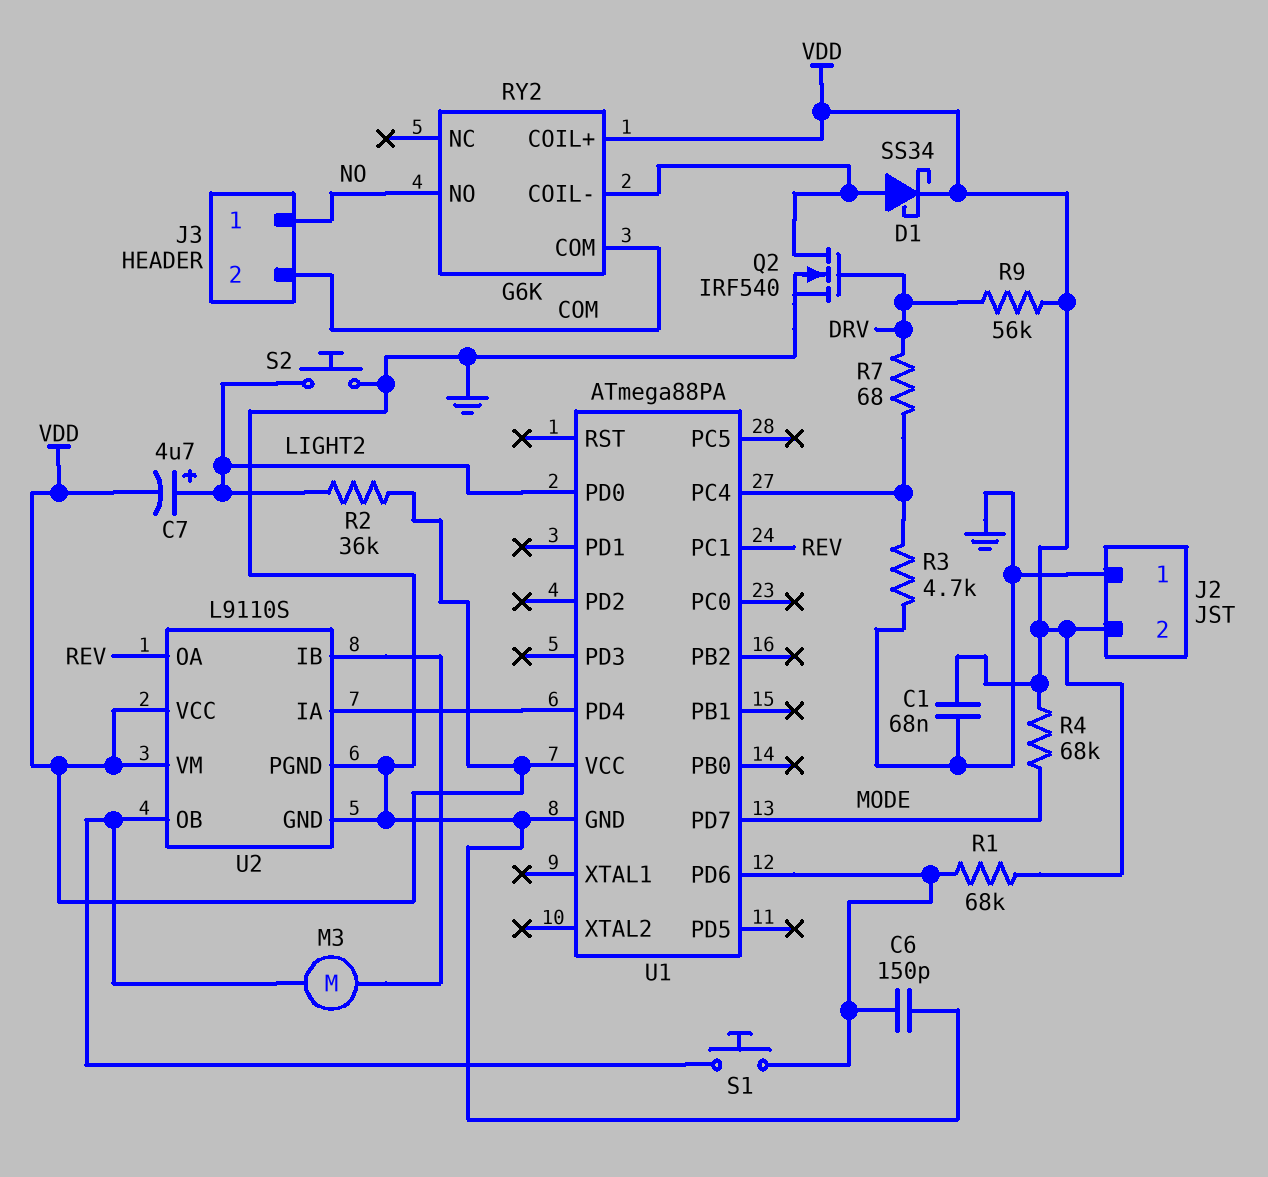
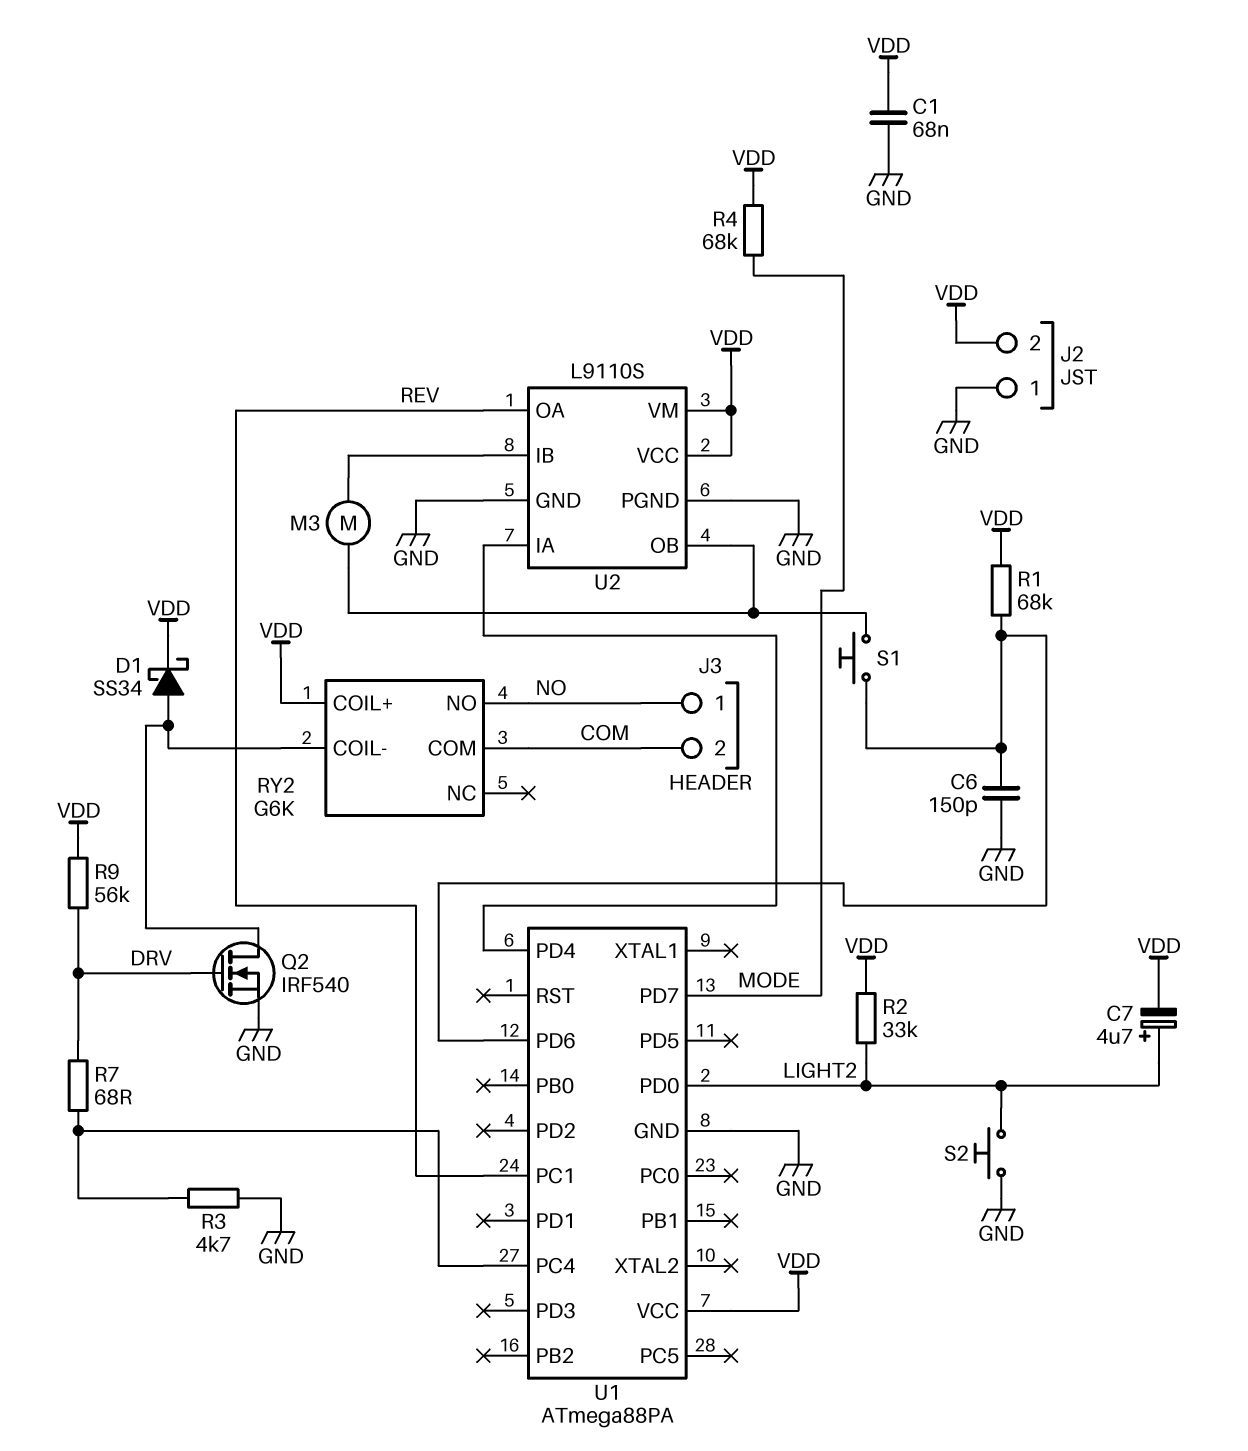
R2: 36k (LIGHT2, VDD) -> 33k (LIGHT2, VDD)

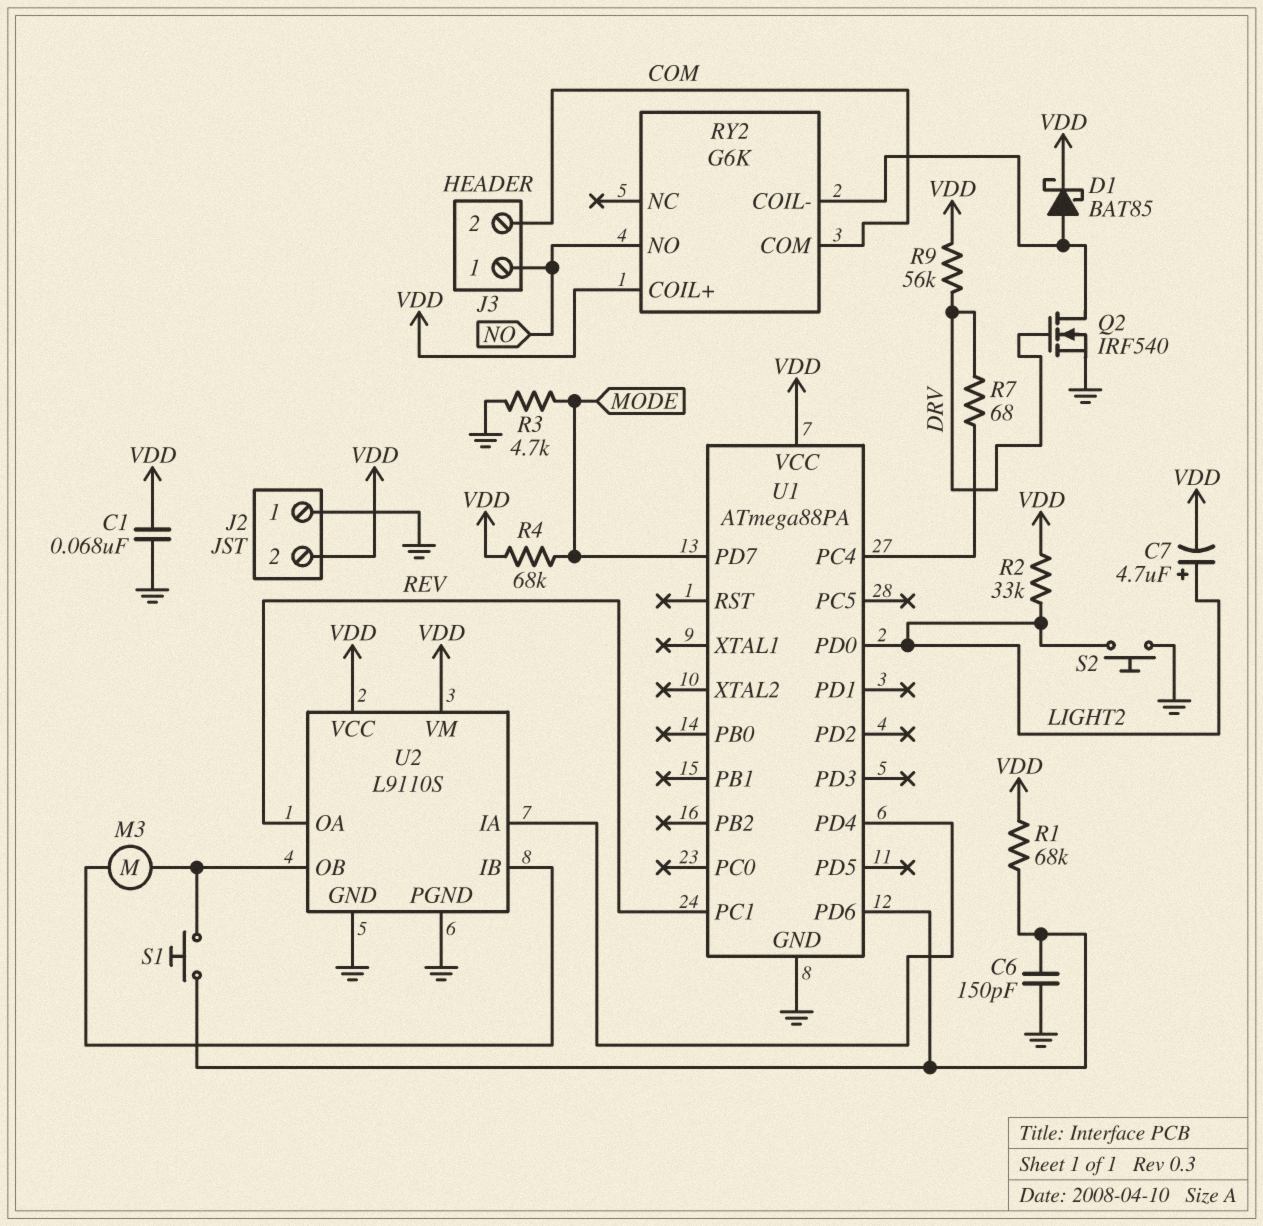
D1: schottky SS34 (A RY2/COIL-, K VDD) -> schottky BAT85 (A RY2/COIL-, K VDD)
R3: 4.7k (GND, U1/PC4) -> 4.7k (GND, MODE)

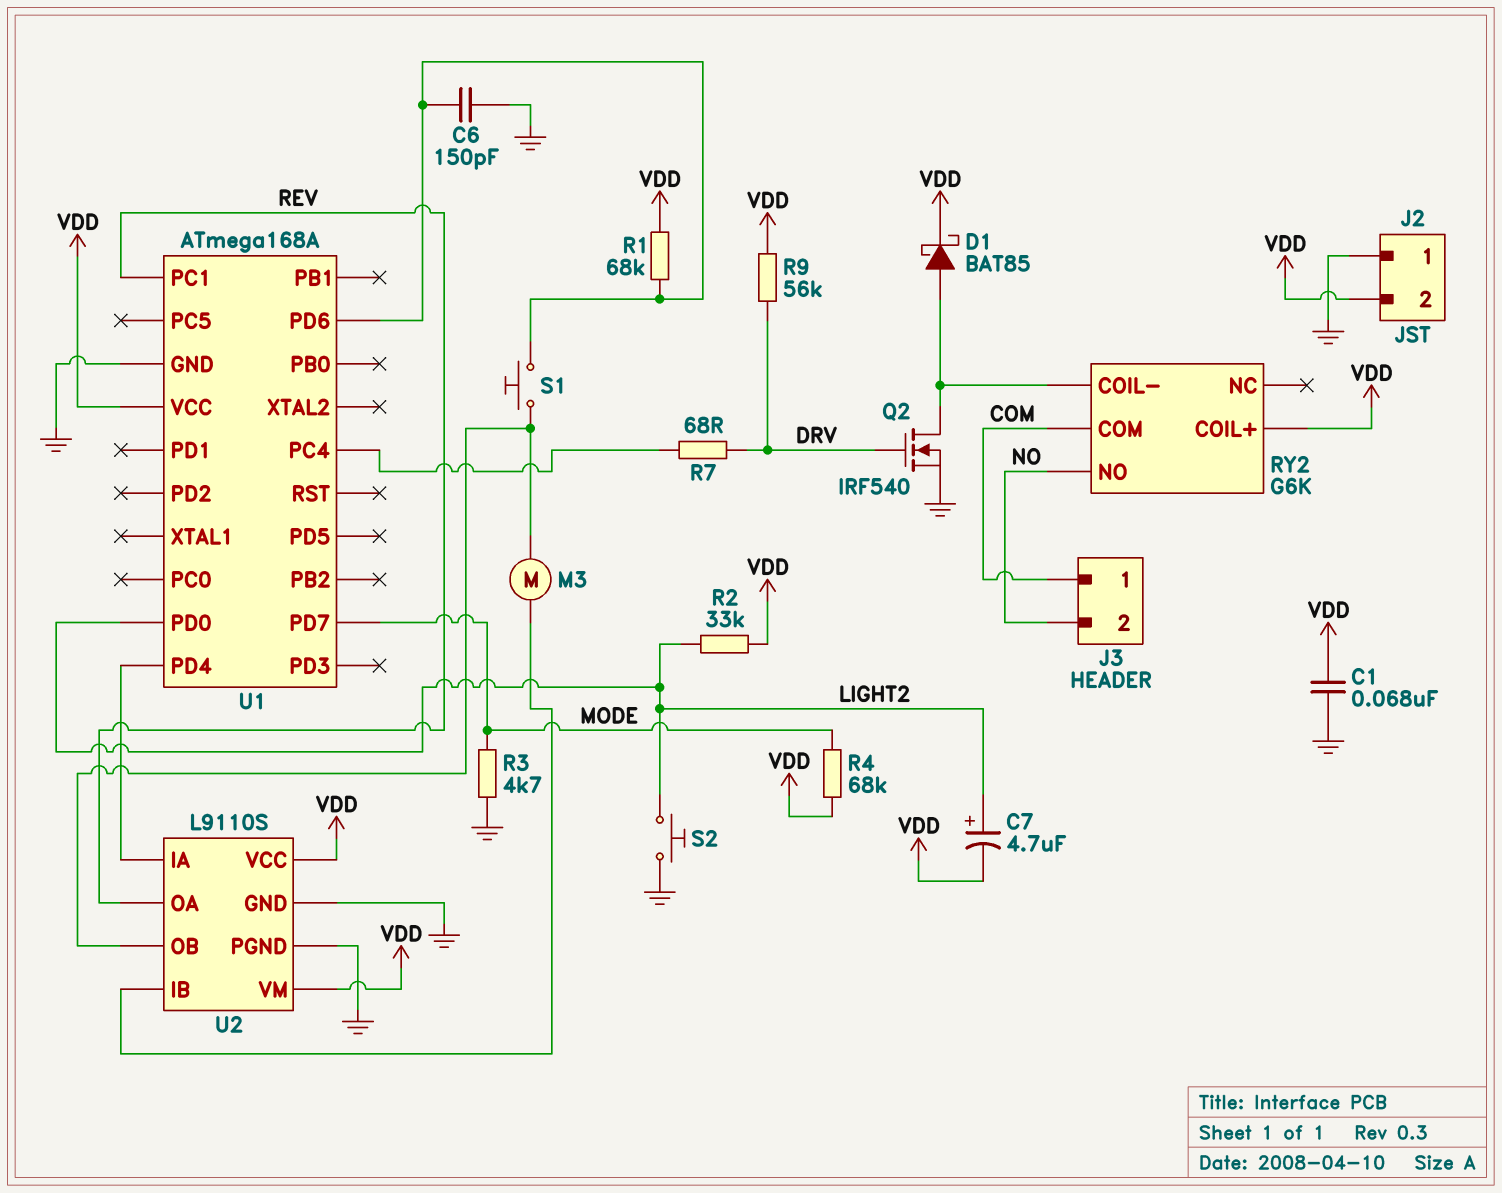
J3 pin 1: NO -> COM
J3 pin 2: COM -> NO
U1: ATmega88PA -> ATmega168A

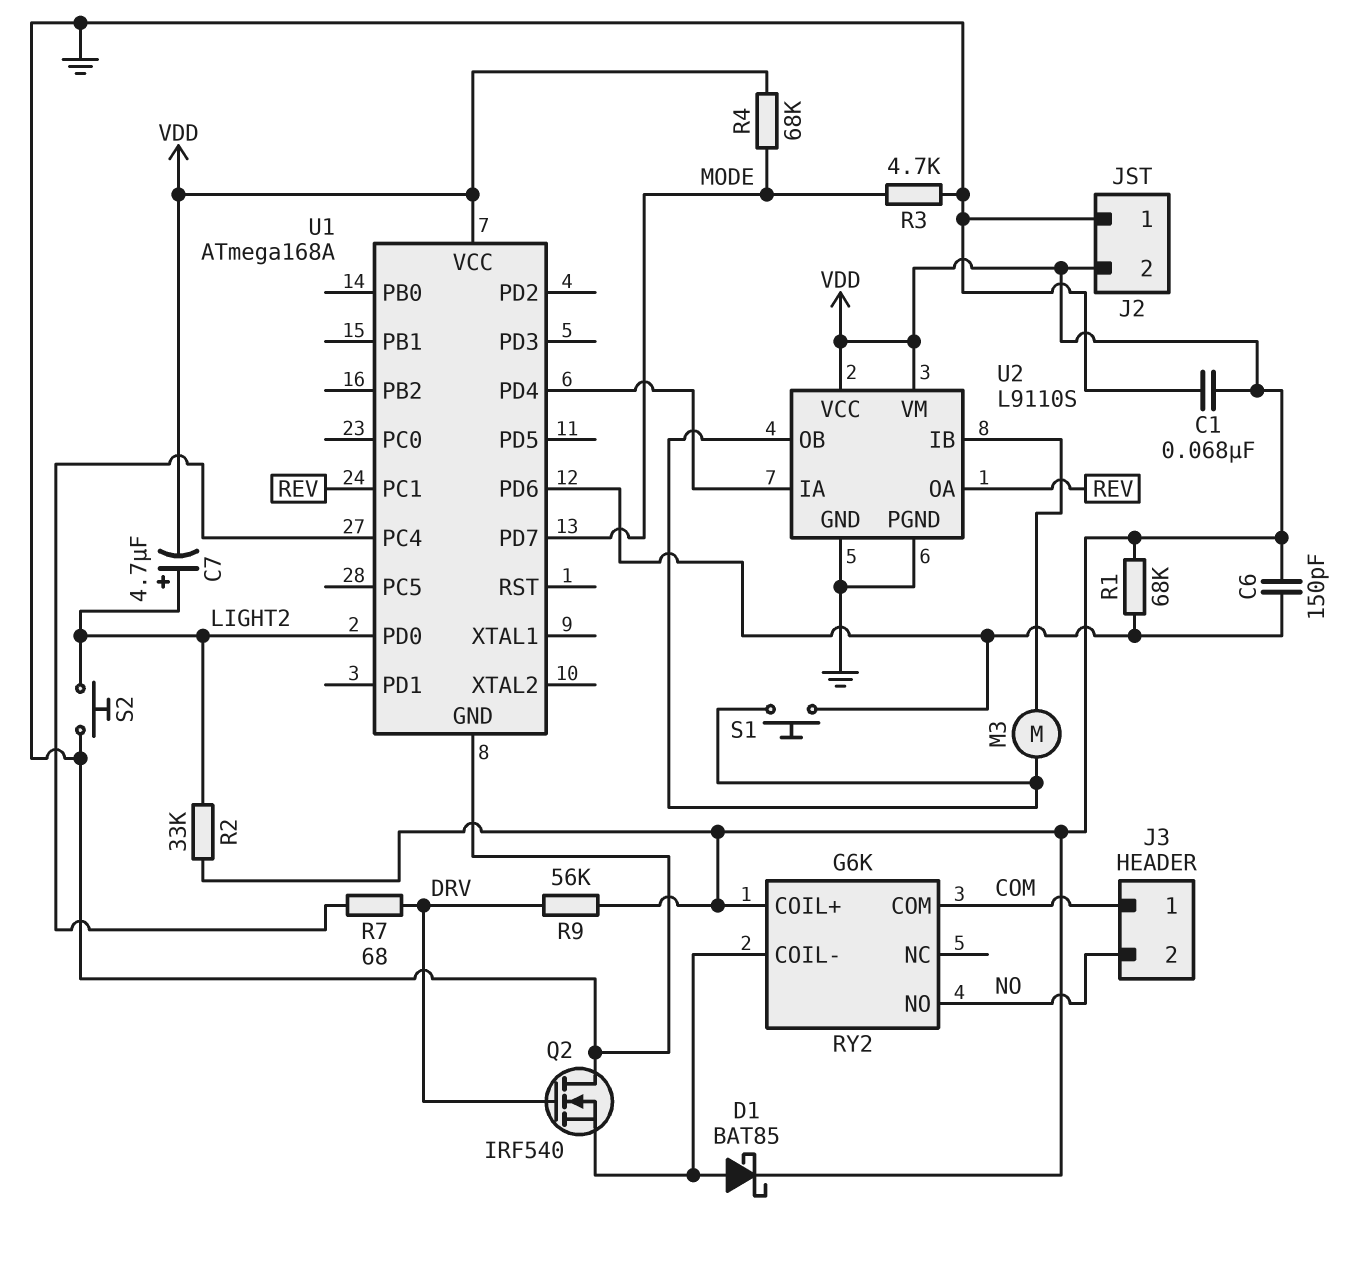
C6: 150pF (GND, U1/PD6) -> 150pF (U1/PD6, VDD)
Q2: NMOS IRF540 (G DRV, D RY2/COIL-, S GND) -> NMOS IRF540 (G DRV, D GND, S RY2/COIL-)

